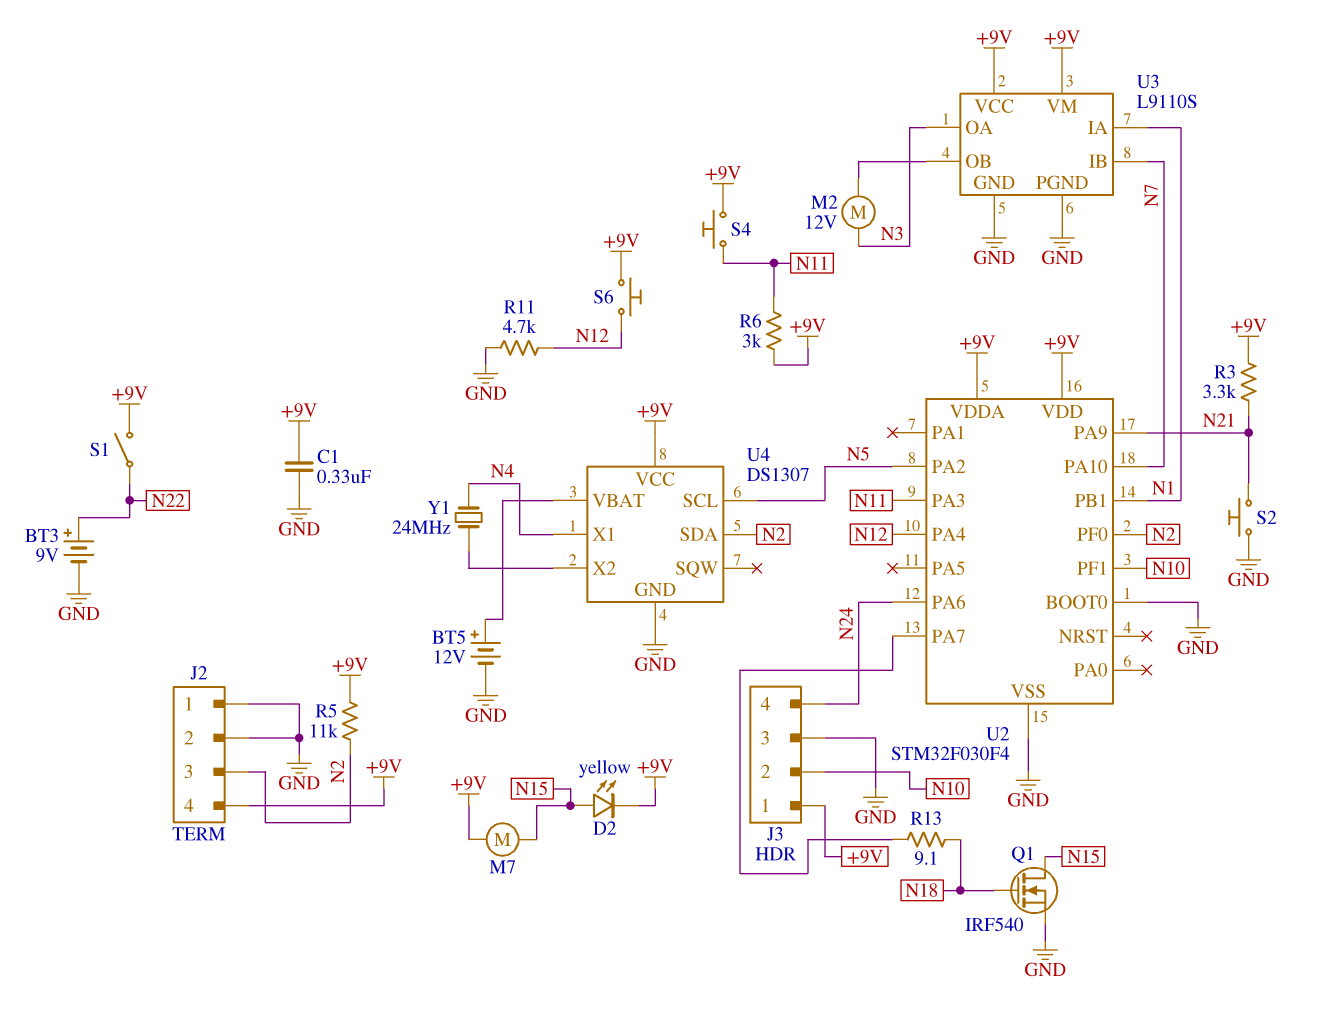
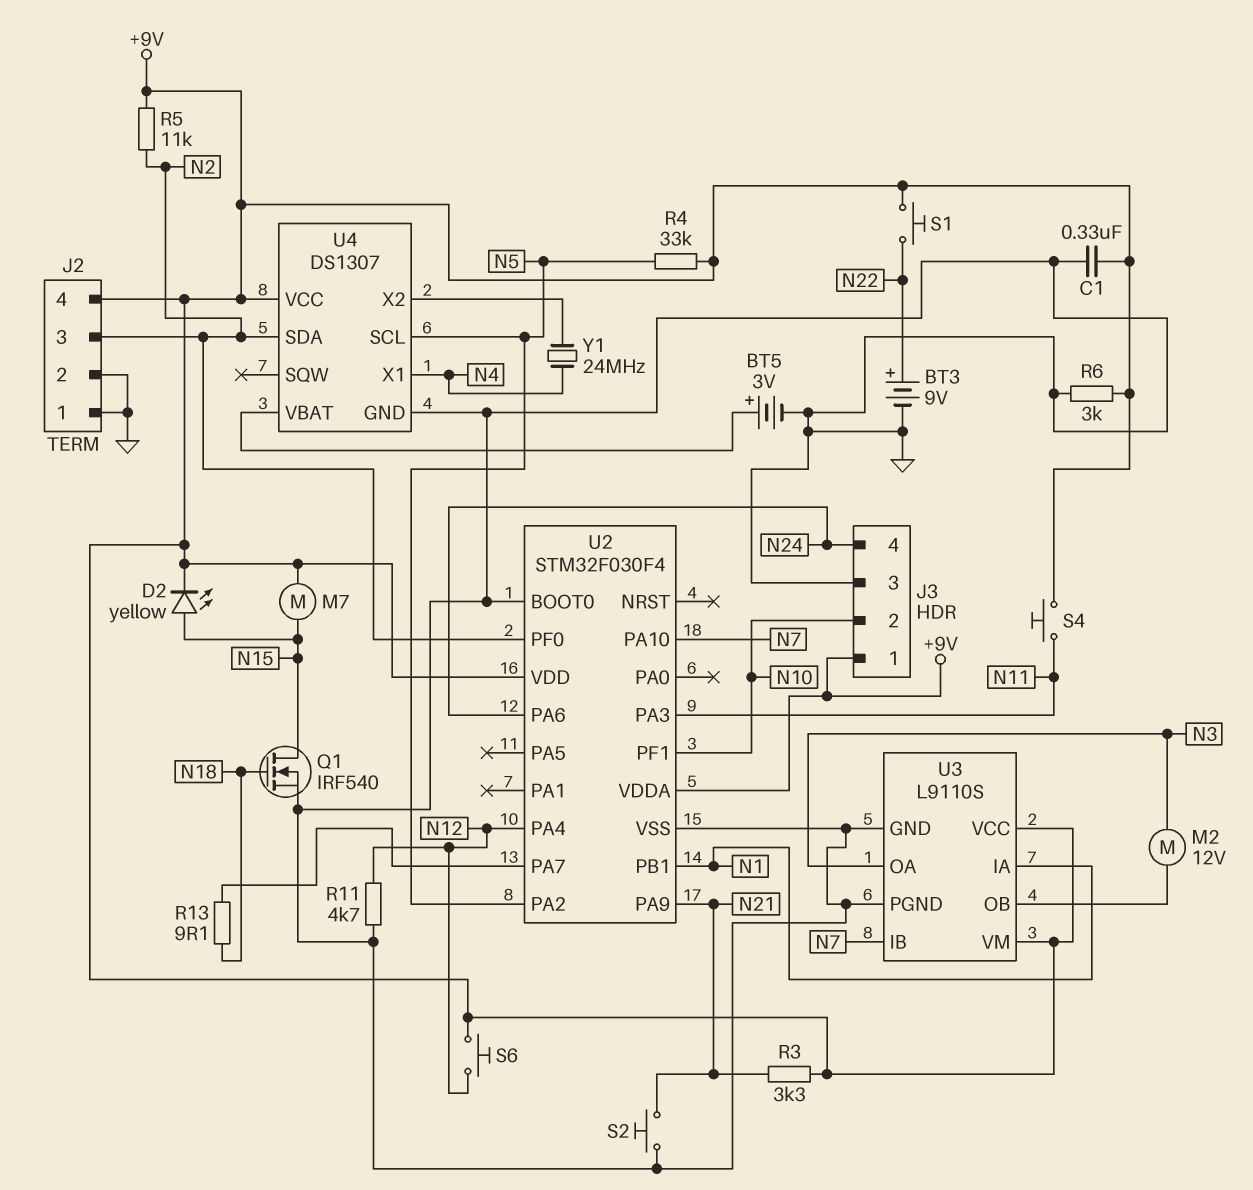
BT5: 12V (plus U4/VBAT, minus GND) -> 3V (plus U4/VBAT, minus GND)
R4: none -> 33k (+9V, N5)
R6: 3k (+9V, N11) -> 3k (+9V, GND)
S1: switch (+9V, N22) -> button (+9V, N22)

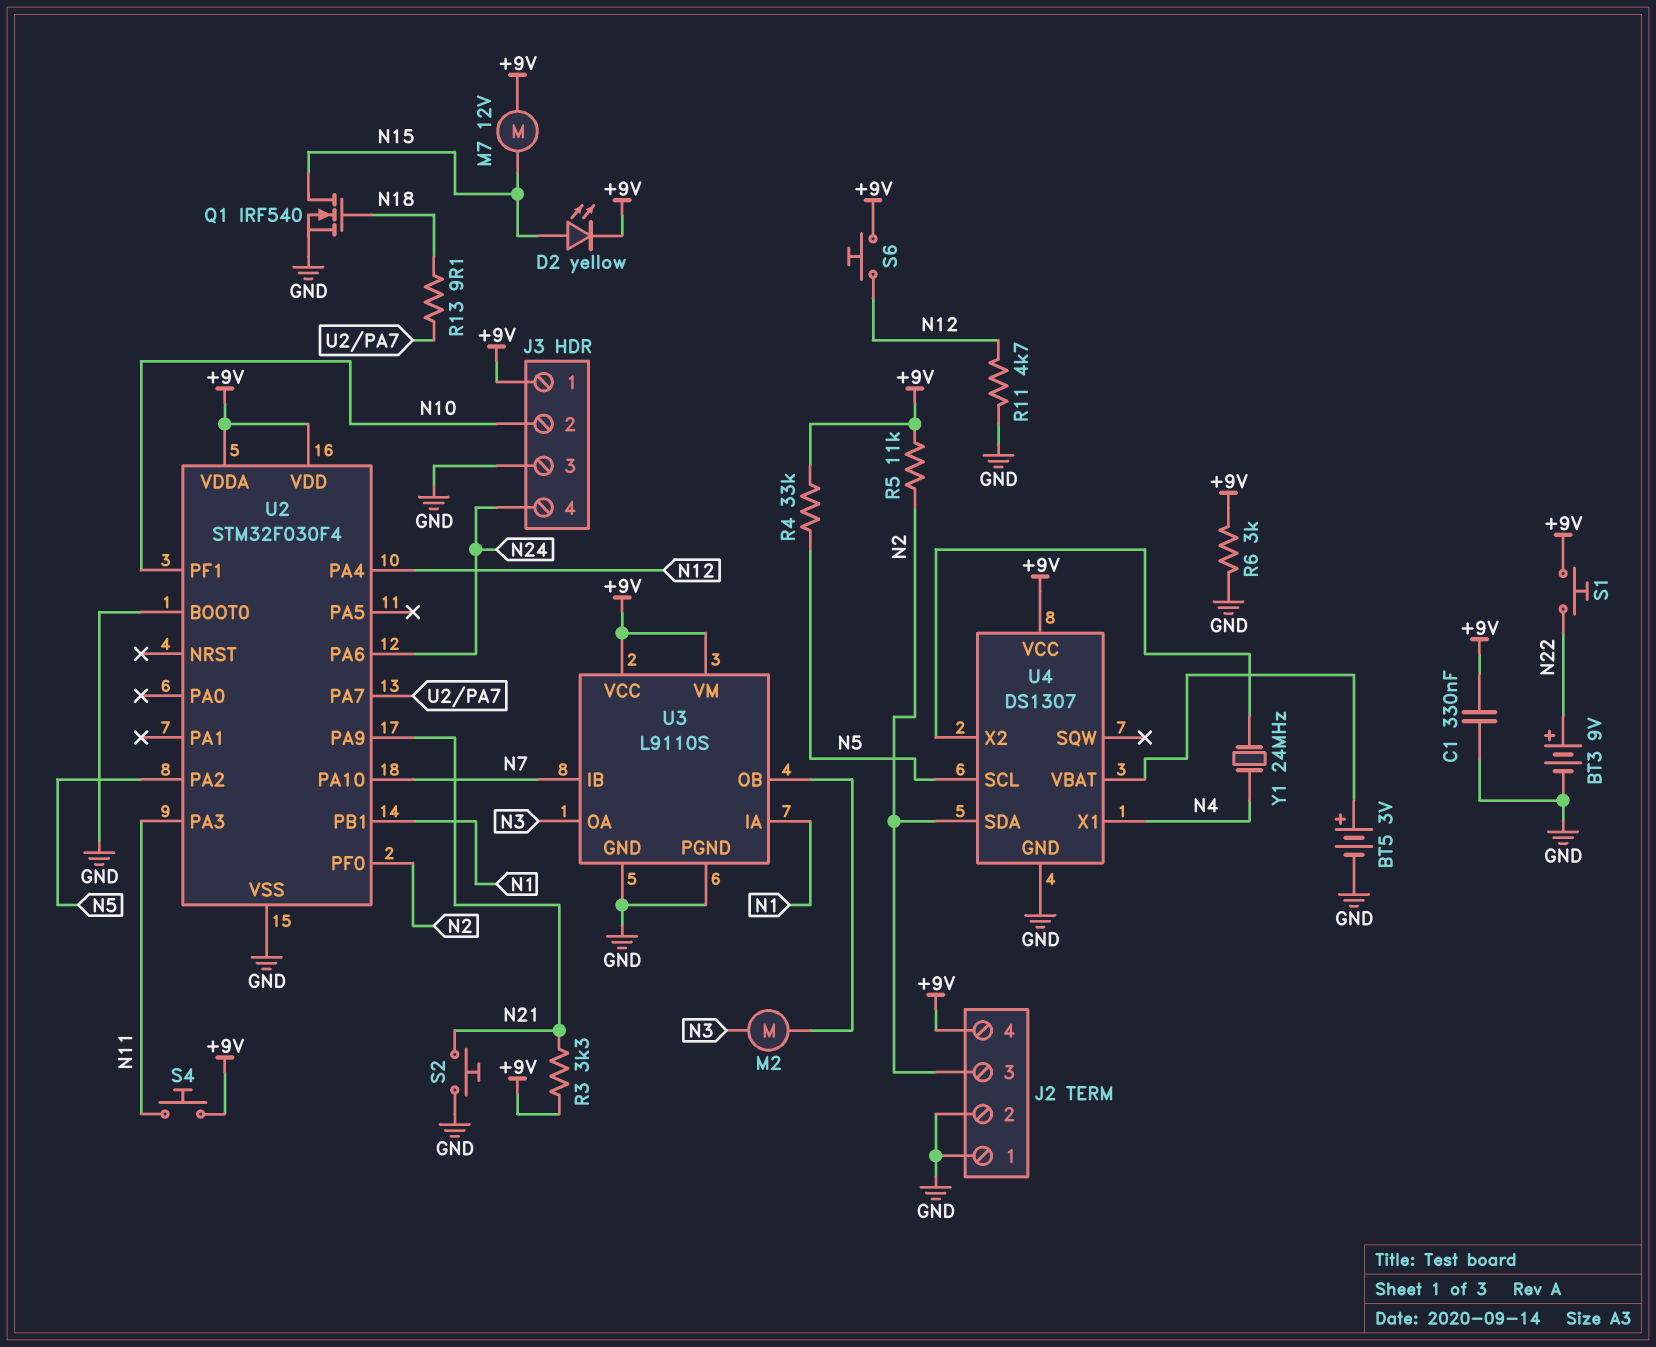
M2: motor 12V (N3, U3/OB) -> motor (N3, U3/OB)
M7: motor (+9V, N15) -> motor 12V (+9V, N15)

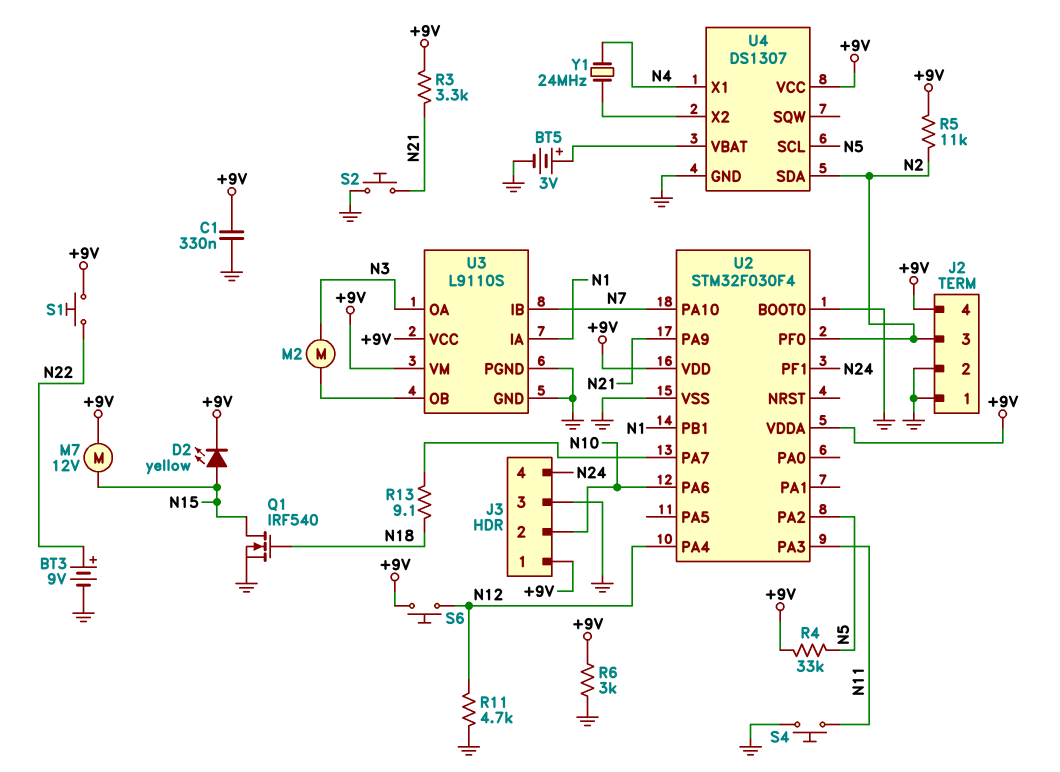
S4: button (+9V, N11) -> button (GND, N11)
U2 pin PA6: N24 -> N10
U2 pin PF1: N10 -> N24

